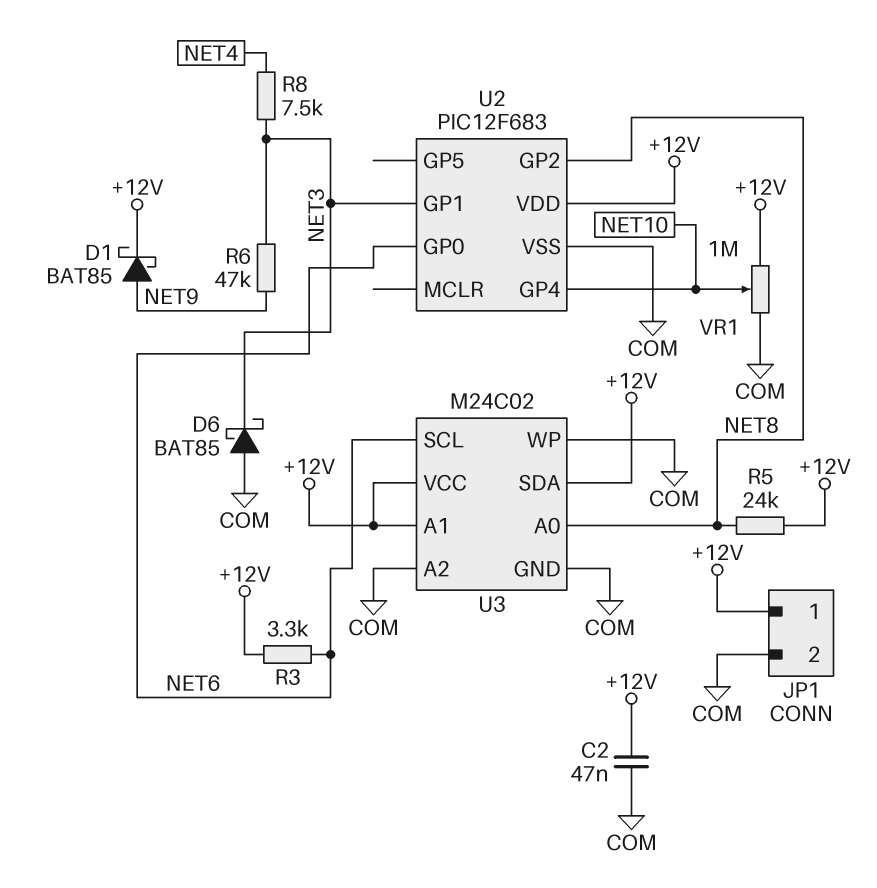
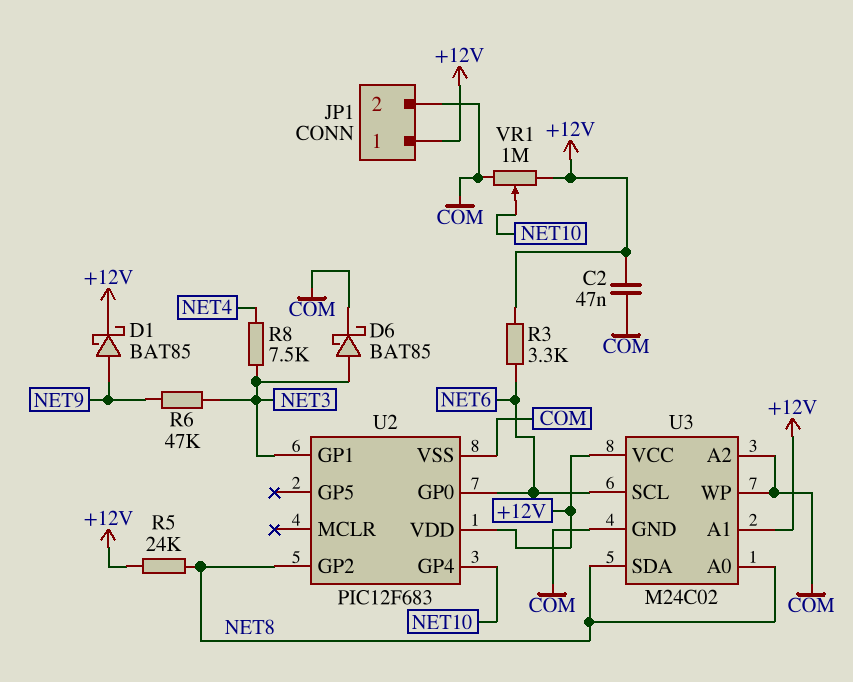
D6: schottky BAT85 (A COM, K NET3) -> schottky BAT85 (A NET3, K COM)
U3 pin SDA: +12V -> NET8

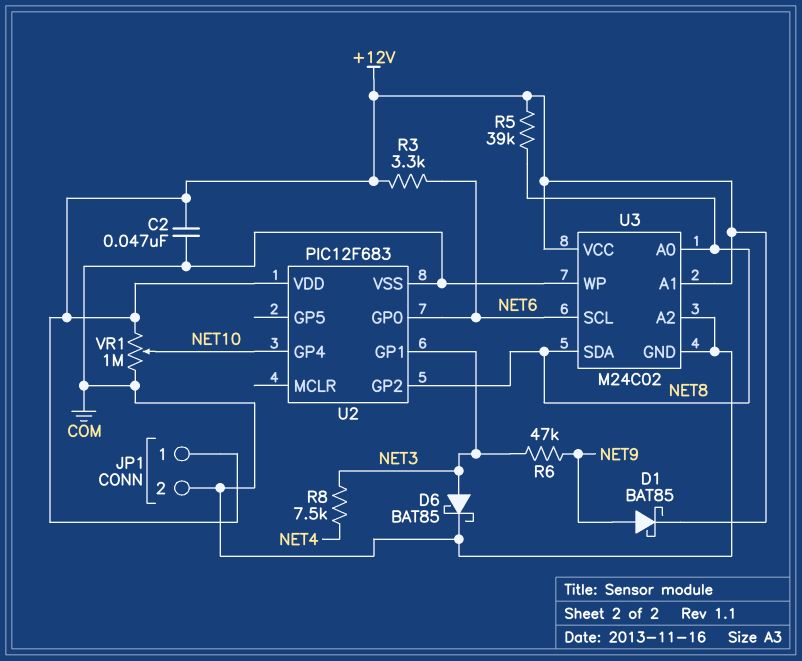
R5: 24k (+12V, NET8) -> 39k (+12V, NET8)

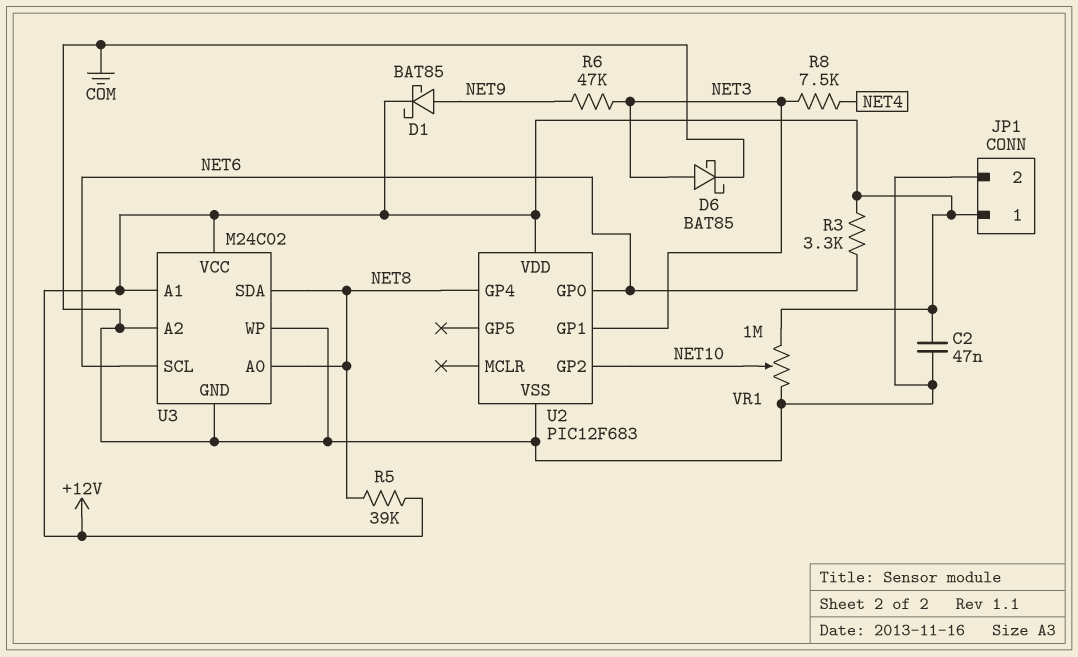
U2 pin GP2: NET8 -> NET10
U2 pin GP4: NET10 -> NET8

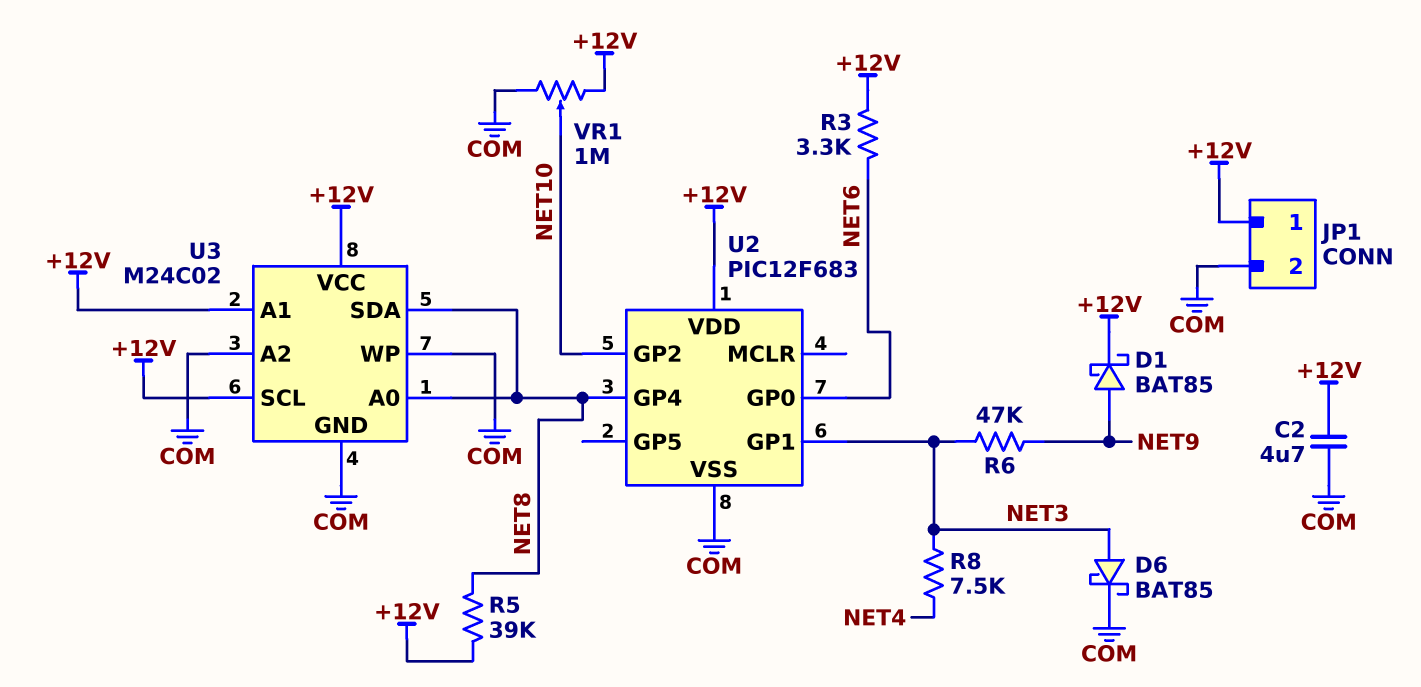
C2: 47nF (+12V, COM) -> 4.7uF (+12V, COM)
U3 pin SCL: NET6 -> +12V

